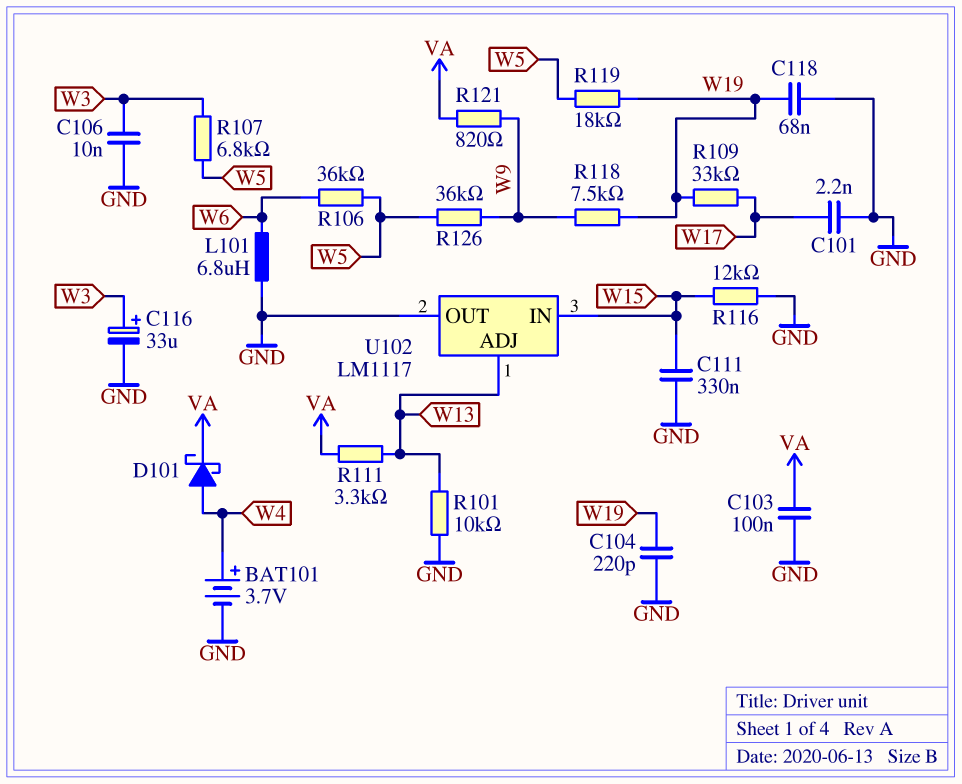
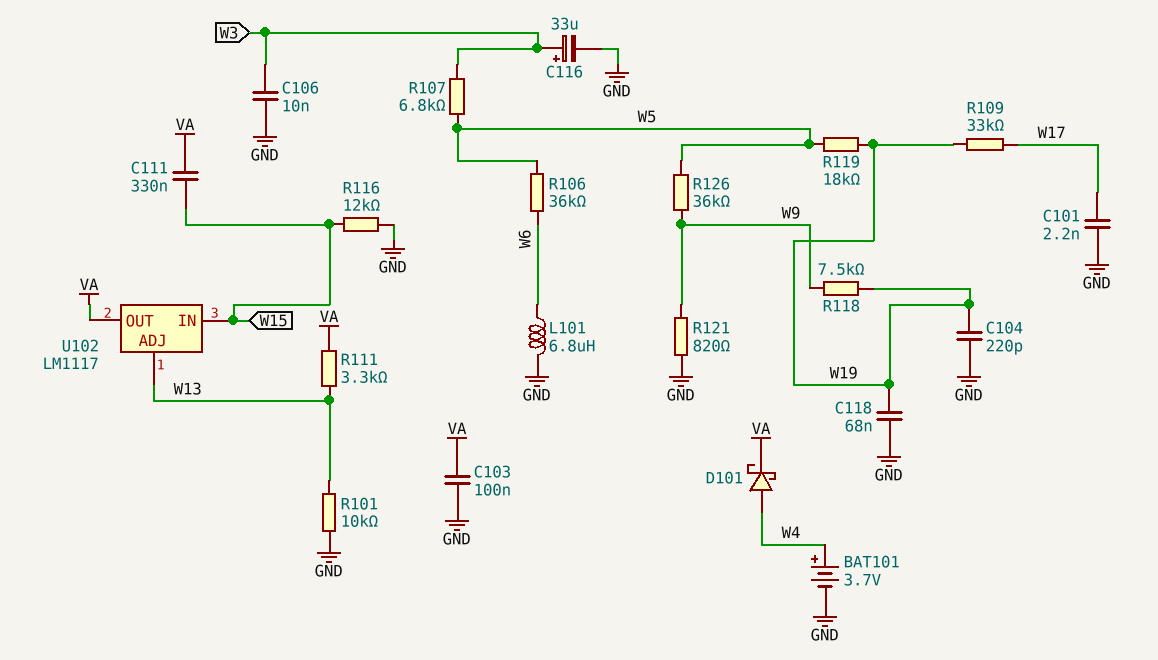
C111: 330nF (GND, W15) -> 330nF (VA, W15)
R121: 820 (VA, W9) -> 820 (GND, W9)
U102 pin OUT: GND -> VA

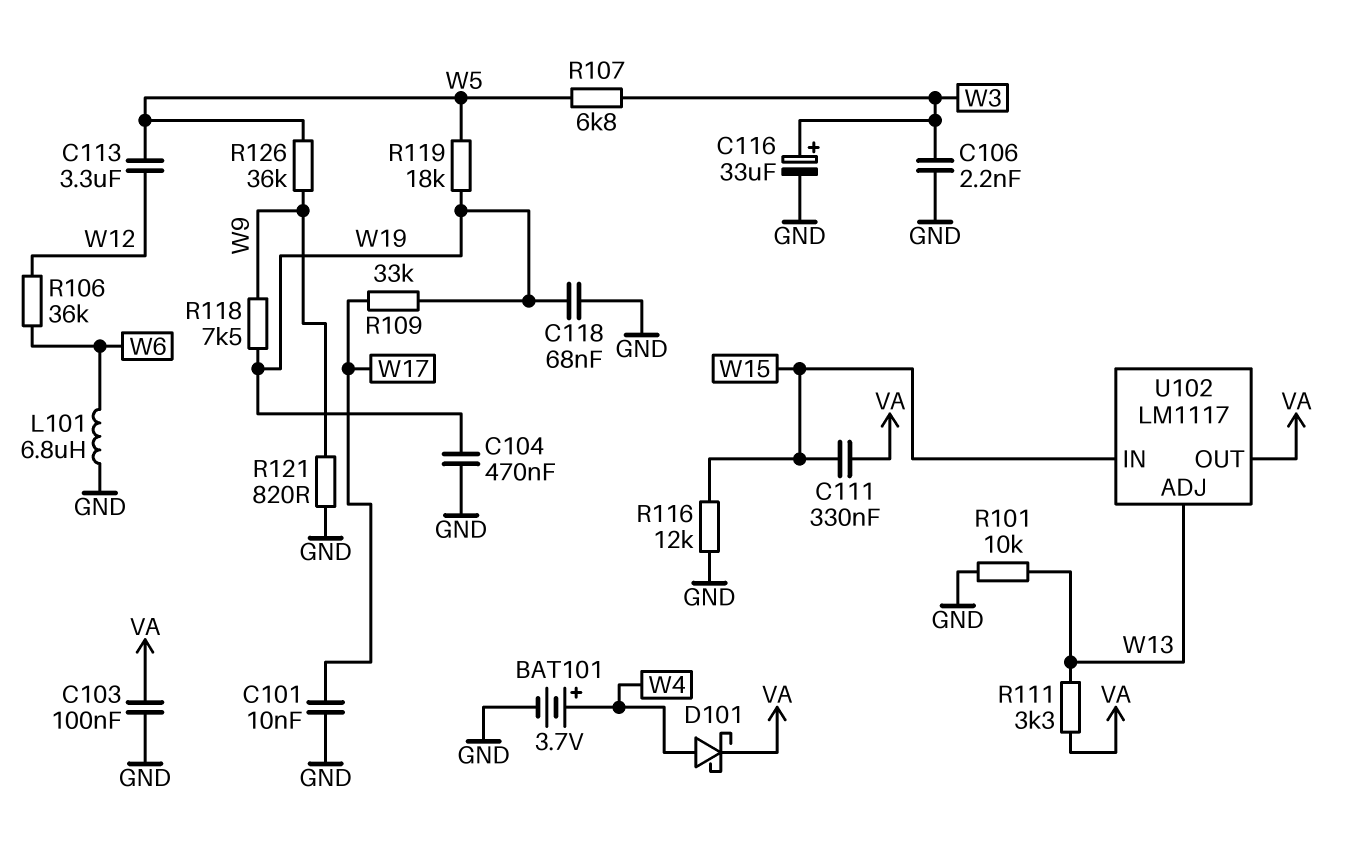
C101: 2.2nF (GND, W17) -> 10nF (GND, W17)
C104: 220pF (GND, W19) -> 470nF (GND, W19)
C106: 10nF (GND, W3) -> 2.2nF (GND, W3)
C113: none -> 3.3uF (W5, W12)
R106: 36k (W5, W6) -> 36k (W6, W12)

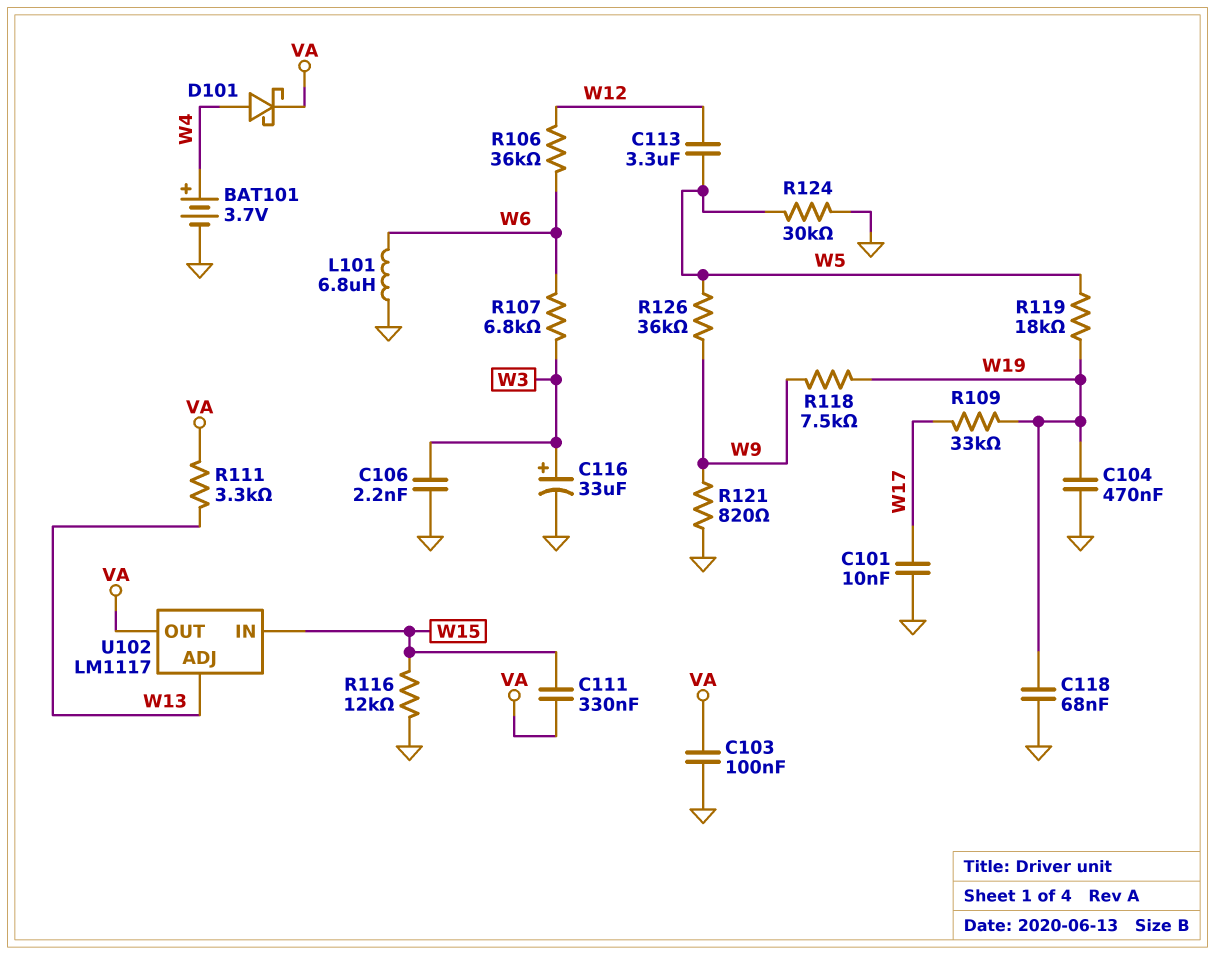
R101: 10k (GND, W13) -> none
R107: 6.8k (W3, W5) -> 6.8k (W3, W6)
R124: none -> 30k (GND, W5)

